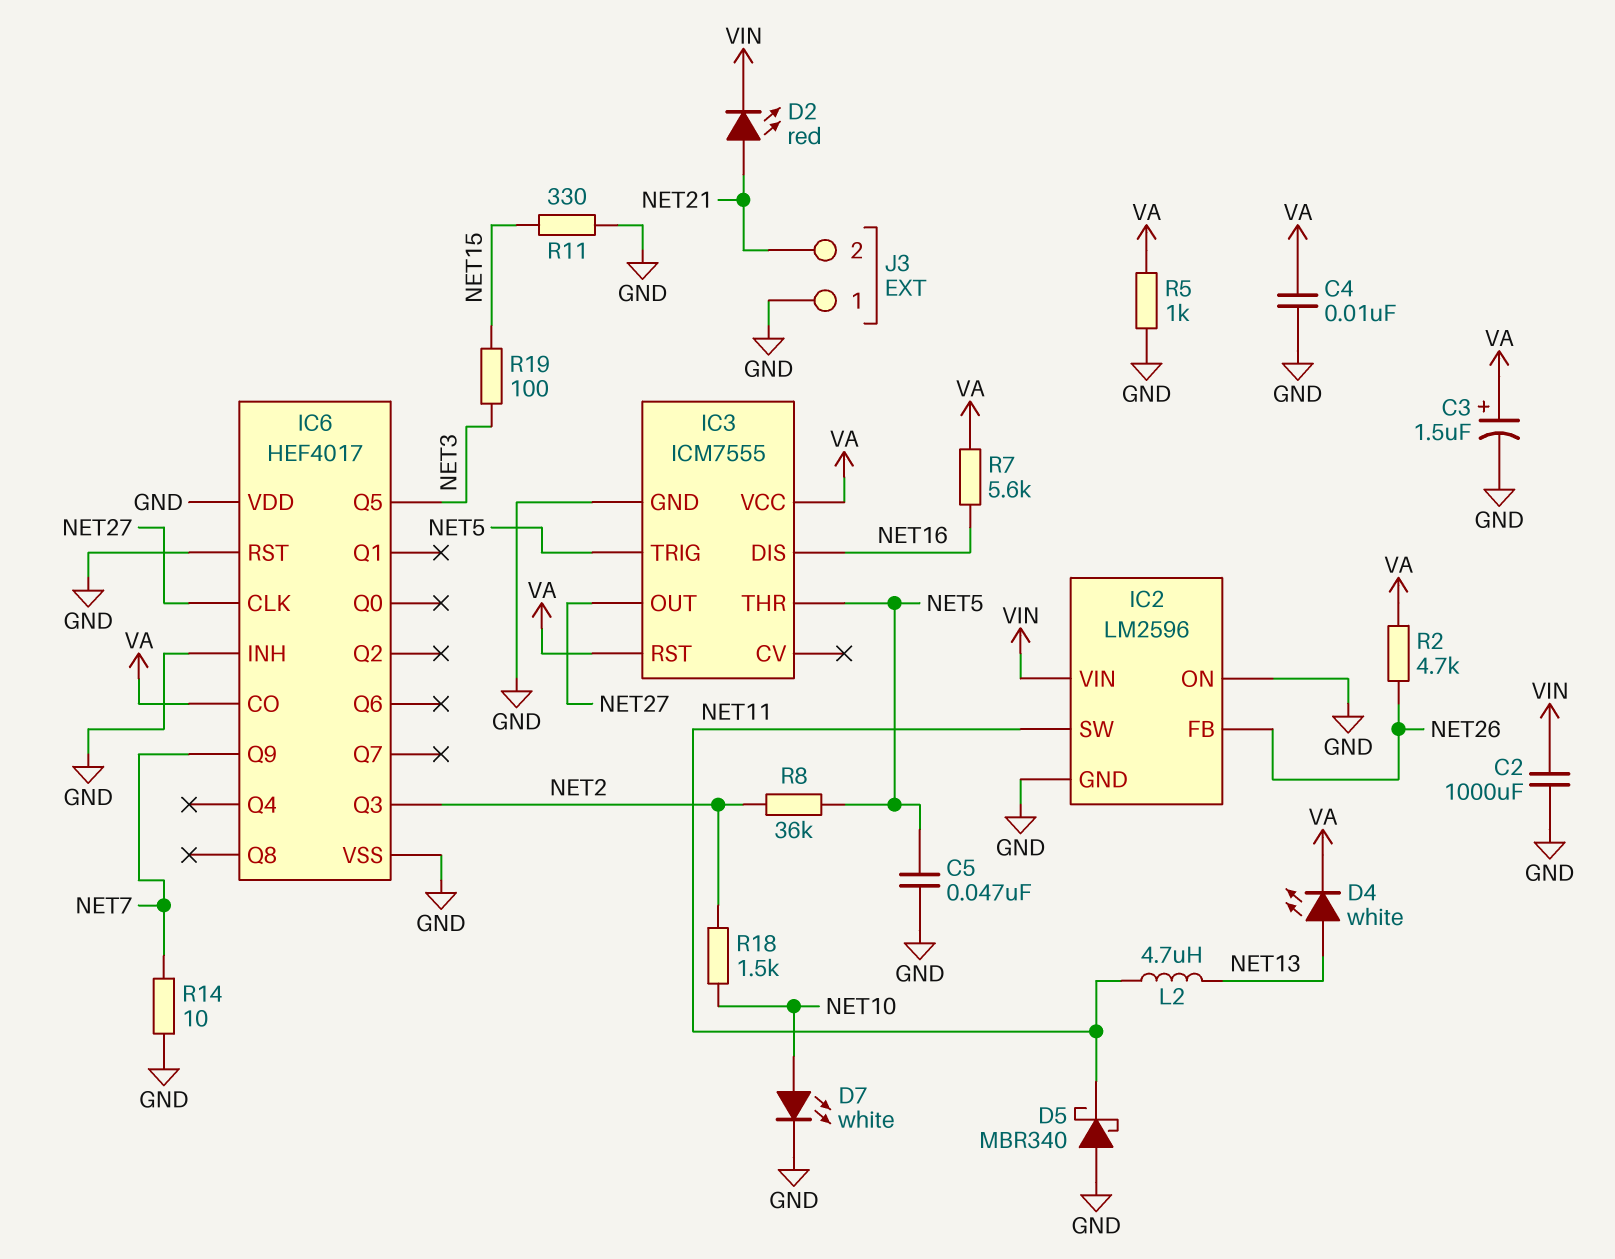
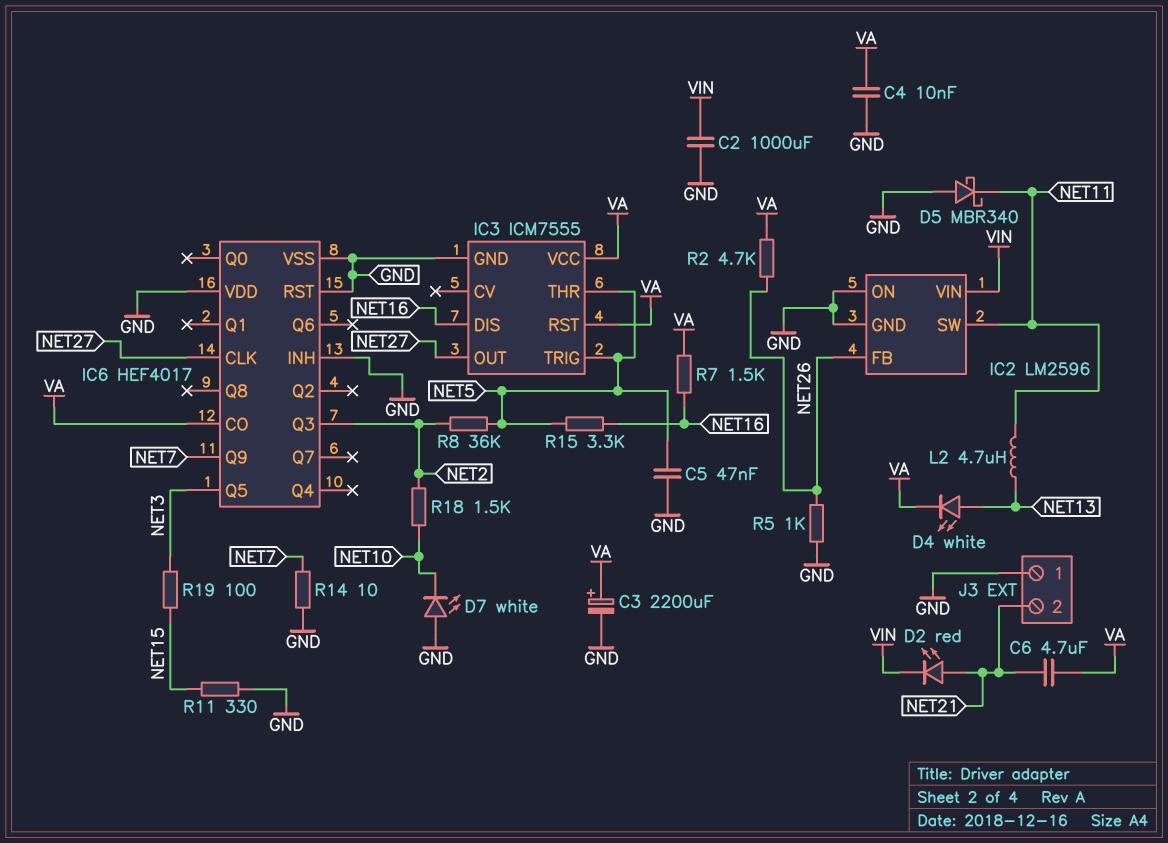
C3: 1.5uF (plus VA, minus GND) -> 2200uF (plus VA, minus GND)
C6: none -> 4.7uF (NET21, VA)
D7: LED white (A NET10, K GND) -> LED white (A GND, K NET10)
R5: 1k (GND, VA) -> 1k (GND, NET26)
R7: 5.6k (NET16, VA) -> 1.5k (NET16, VA)
R15: none -> 3.3k (NET5, NET16)

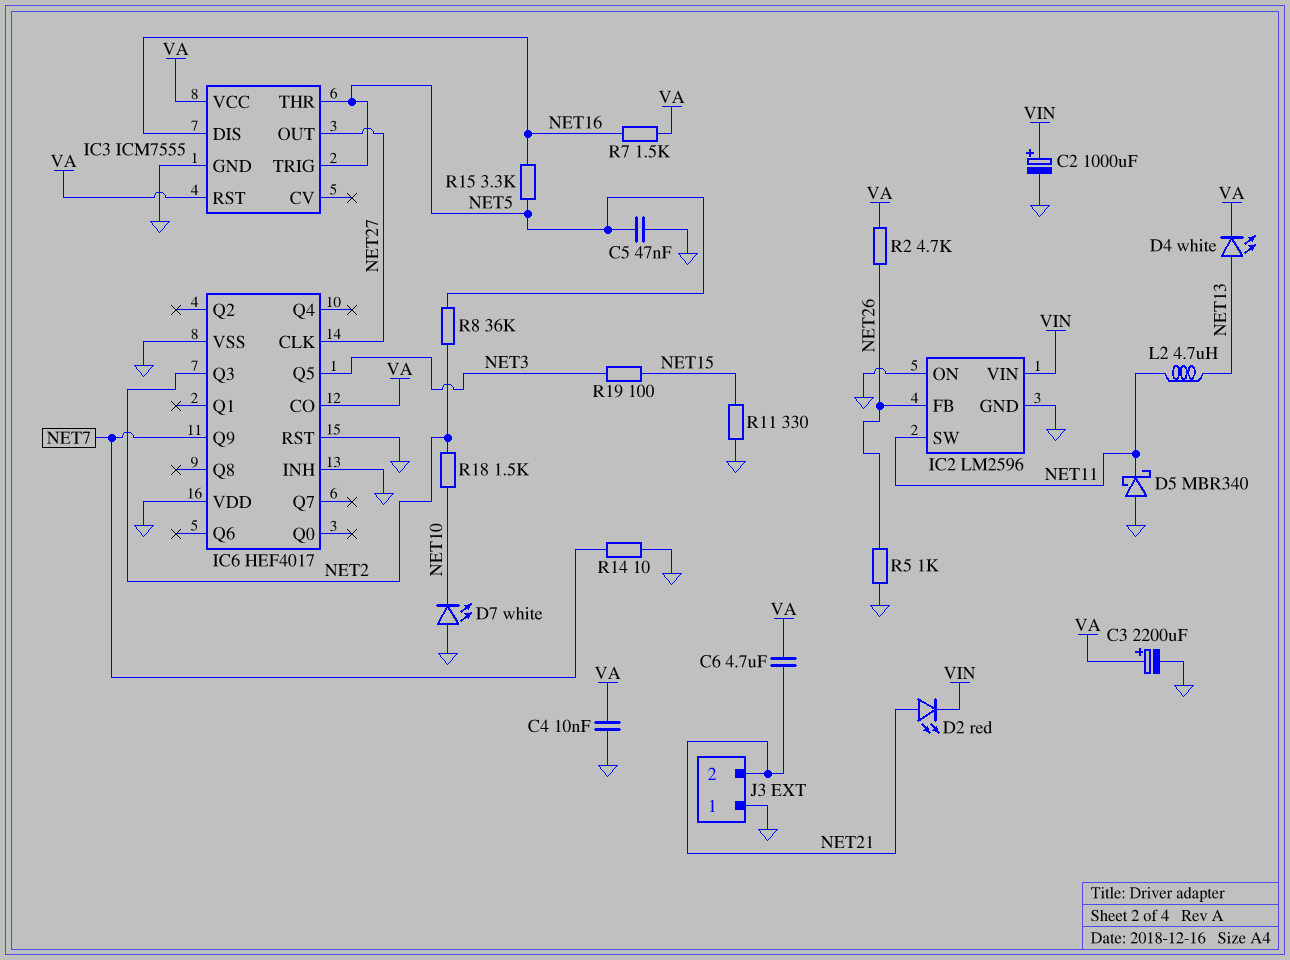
C2: 1000uF (GND, VIN) -> 1000uF (plus VIN, minus GND)

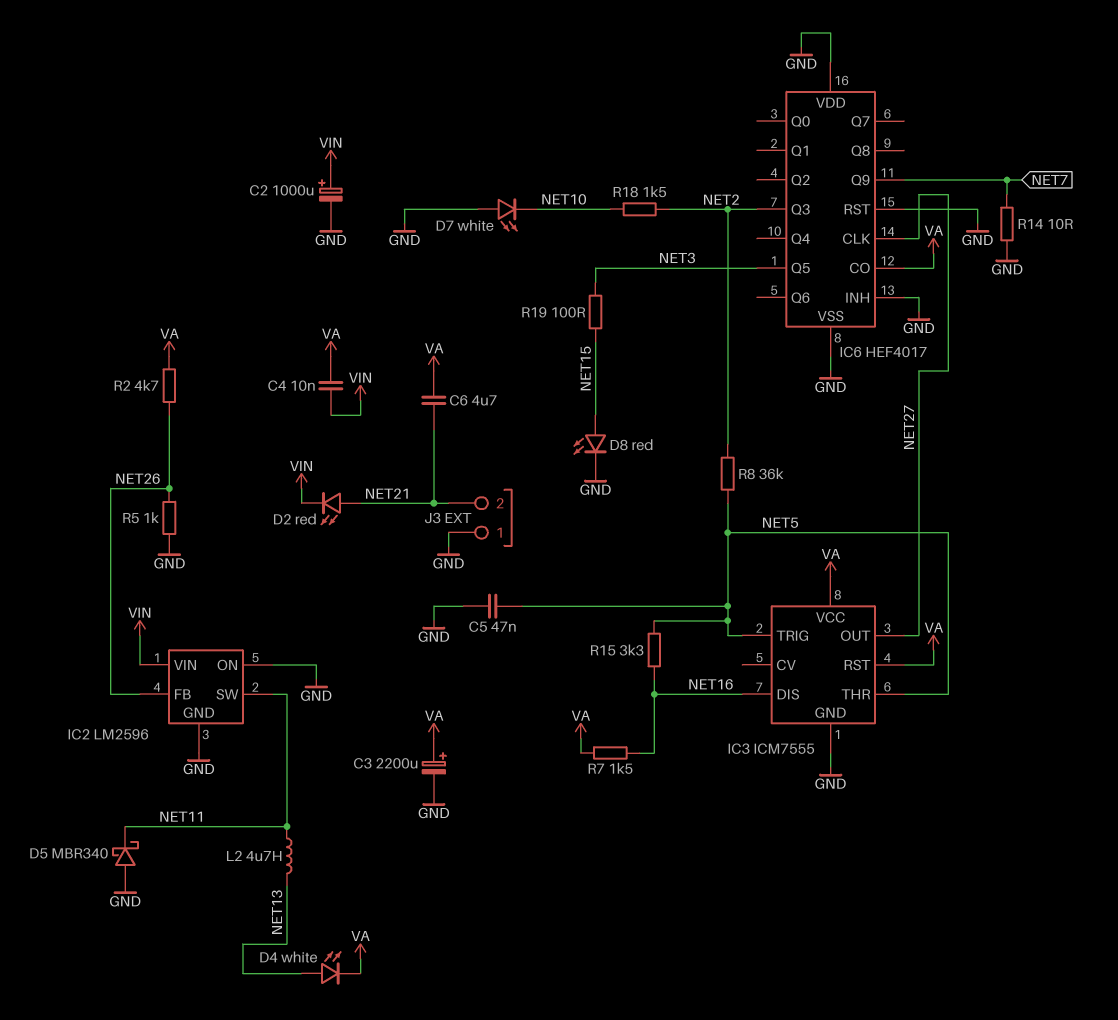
C4: 10nF (GND, VA) -> 10nF (VA, VIN)
D8: none -> LED red (A NET15, K GND)
R11: 330 (GND, NET15) -> none

